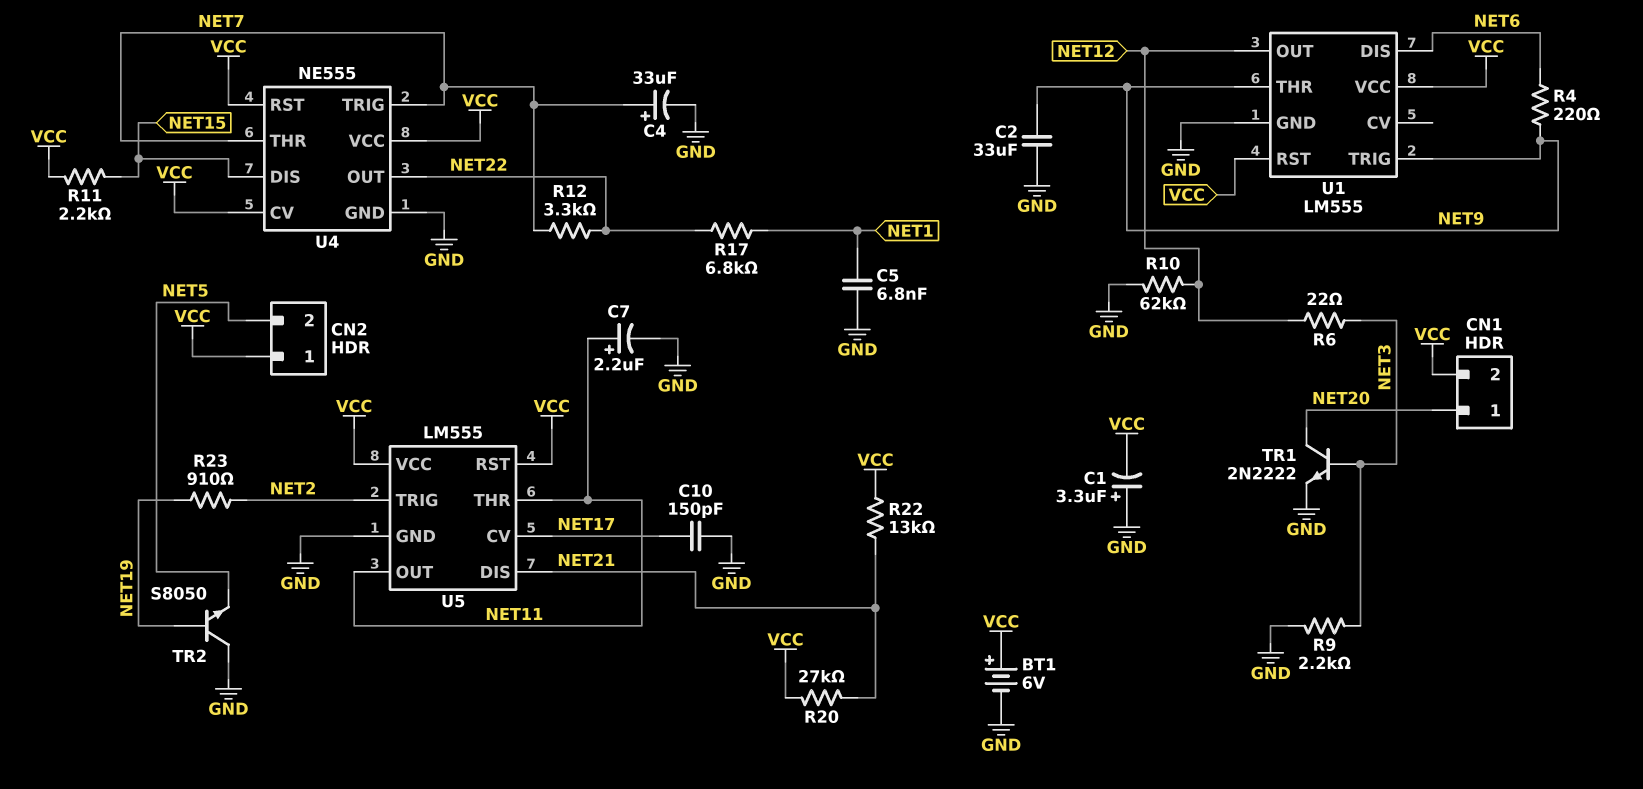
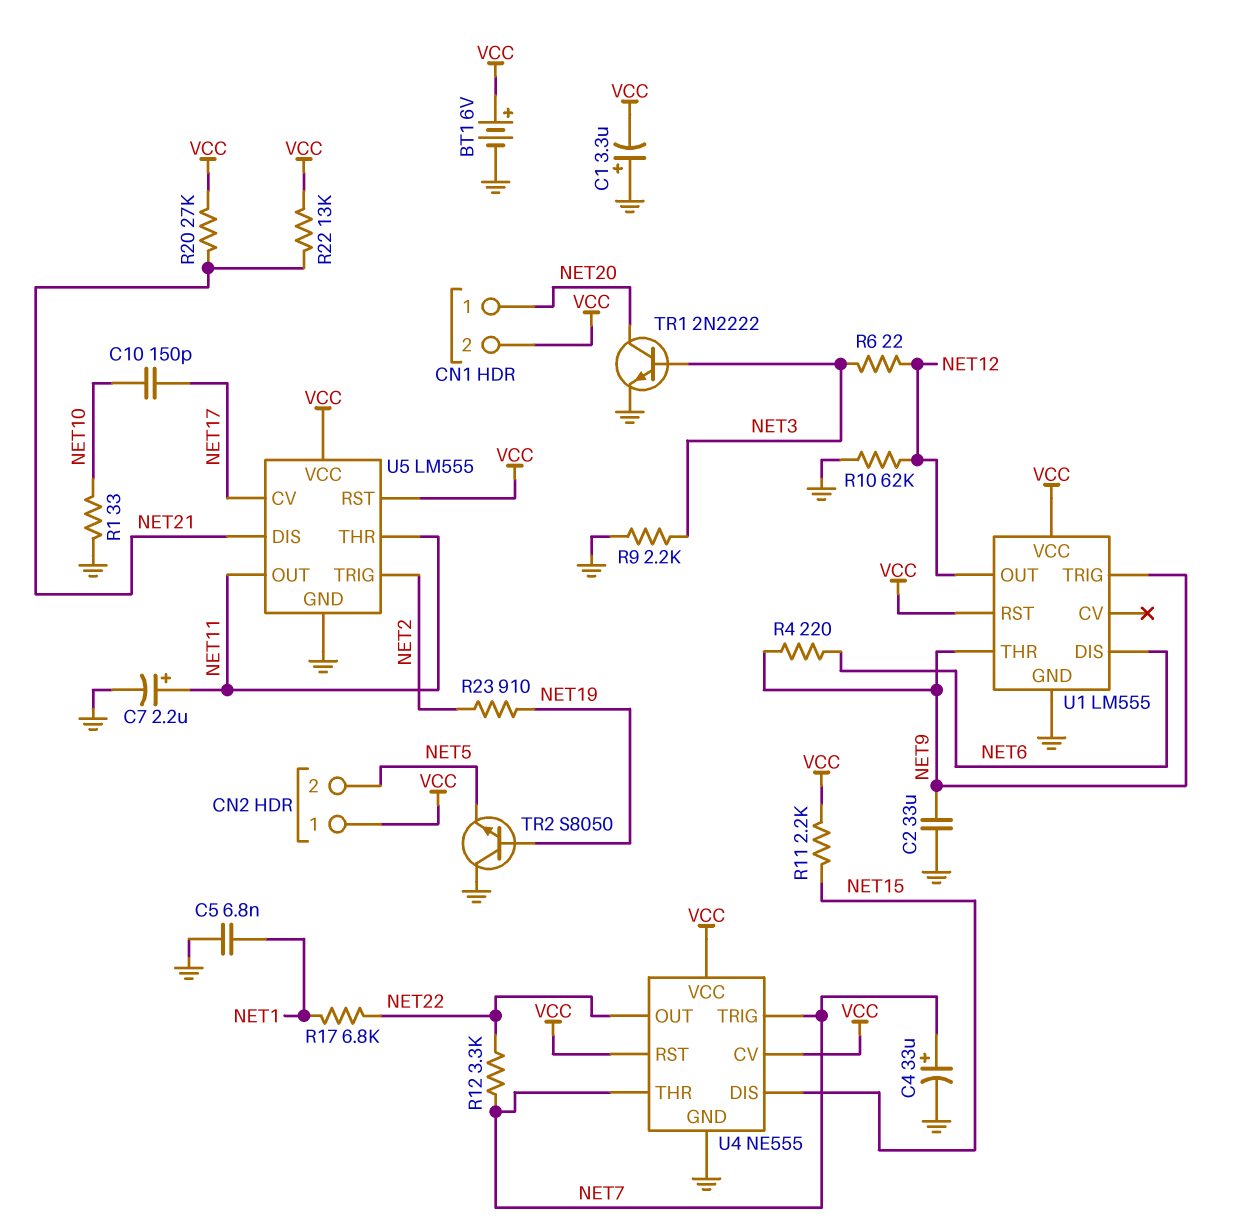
C10: 150pF (GND, NET17) -> 150pF (NET10, NET17)
R1: none -> 33 (GND, NET10)

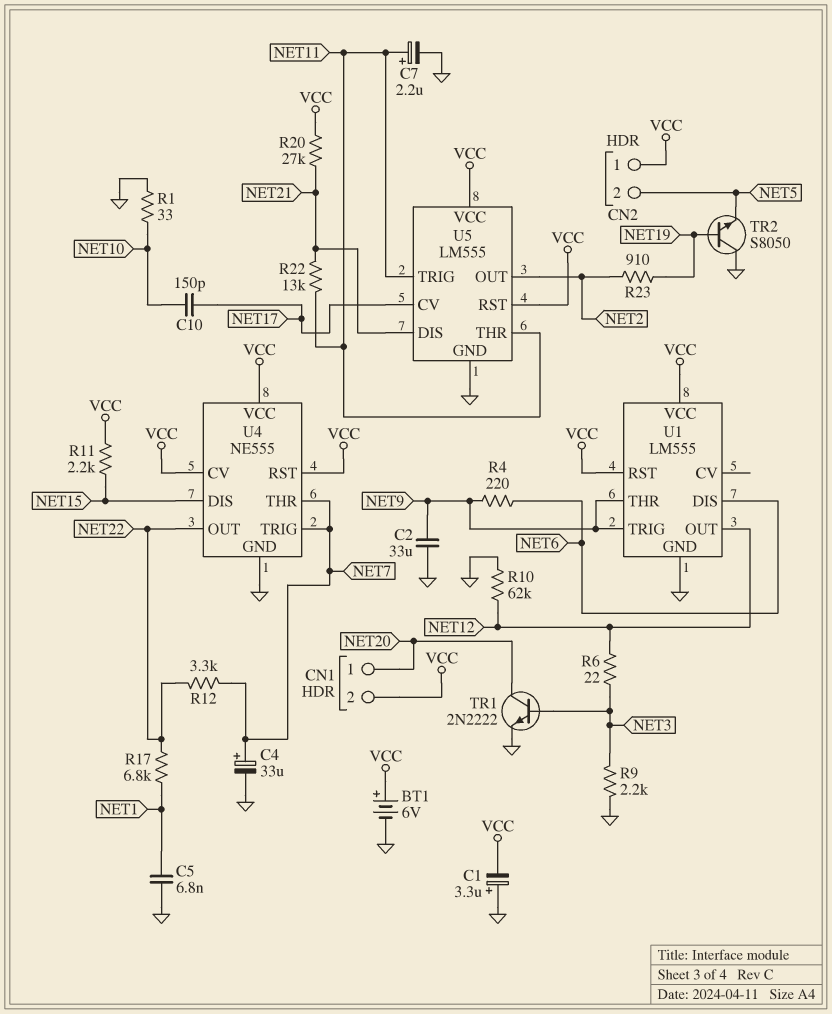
R22: 13k (NET21, VCC) -> 13k (NET11, NET21)
U5 pin OUT: NET11 -> NET2
U5 pin TRIG: NET2 -> NET11

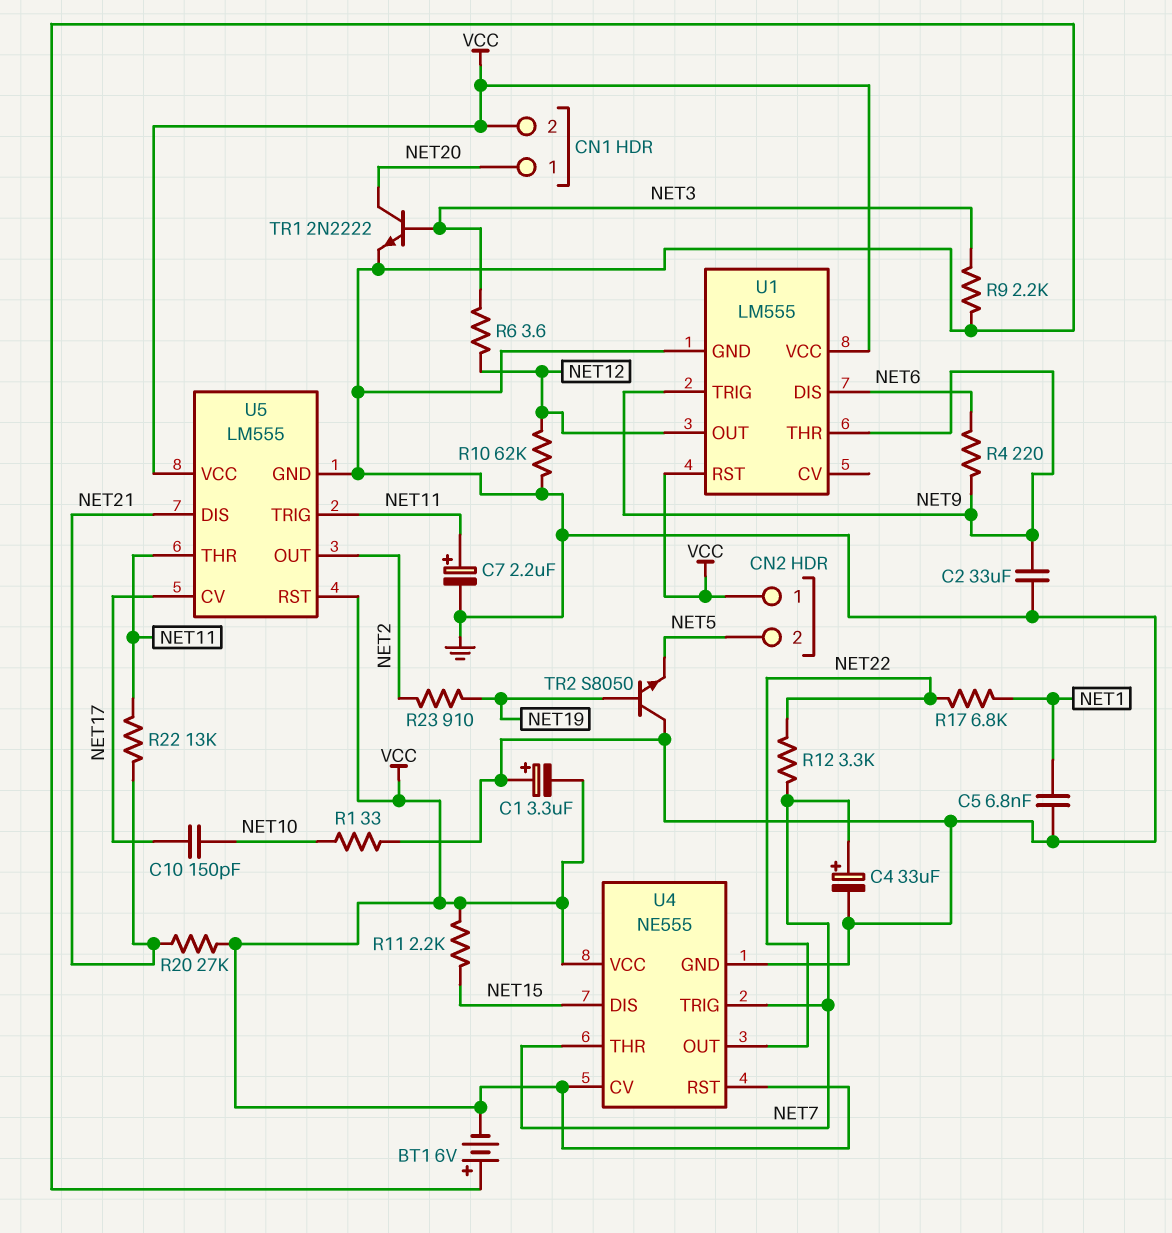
BT1: 6V (plus VCC, minus GND) -> 6V (plus GND, minus VCC)
R6: 22 (NET3, NET12) -> 3.6 (NET3, NET12)

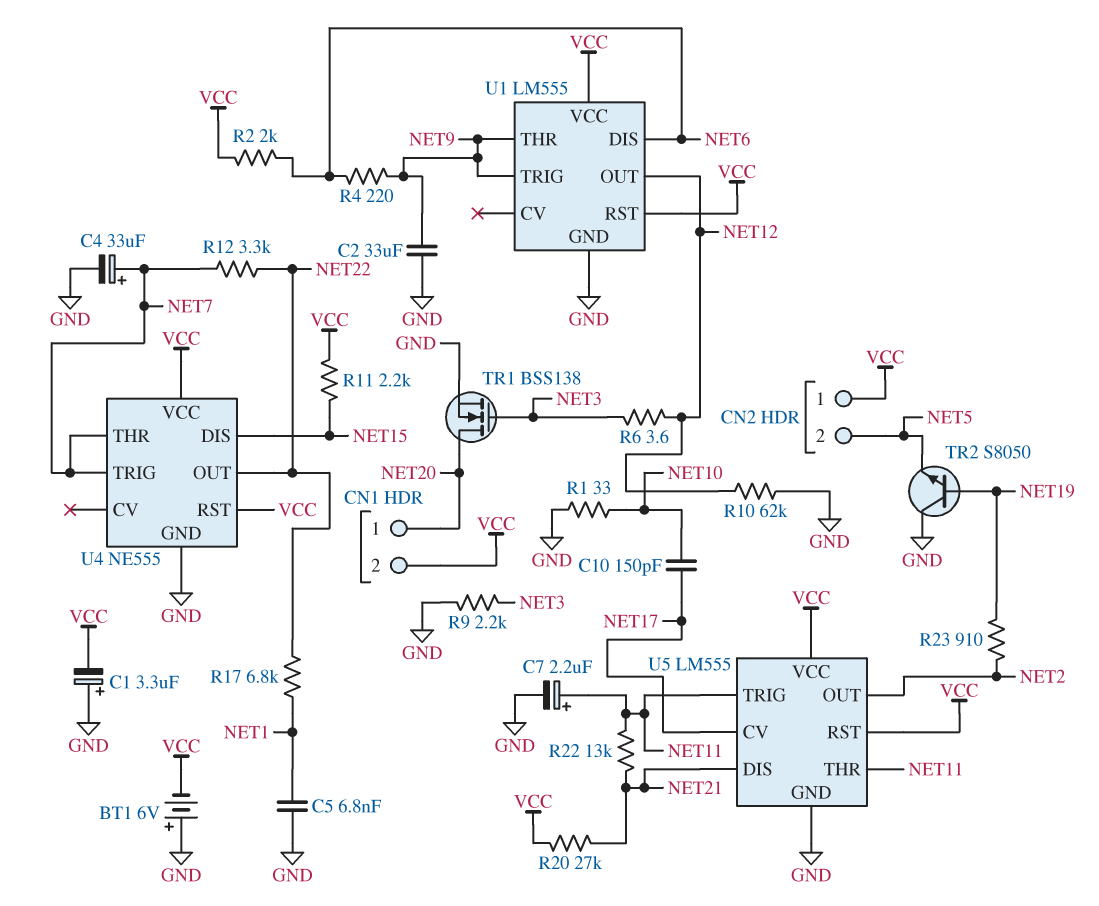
R2: none -> 2k (NET6, VCC)
TR1: NPN 2N2222 (B NET3, C NET20, E GND) -> NMOS BSS138 (G NET3, D NET20, S GND)
U4 pin CV: VCC -> none

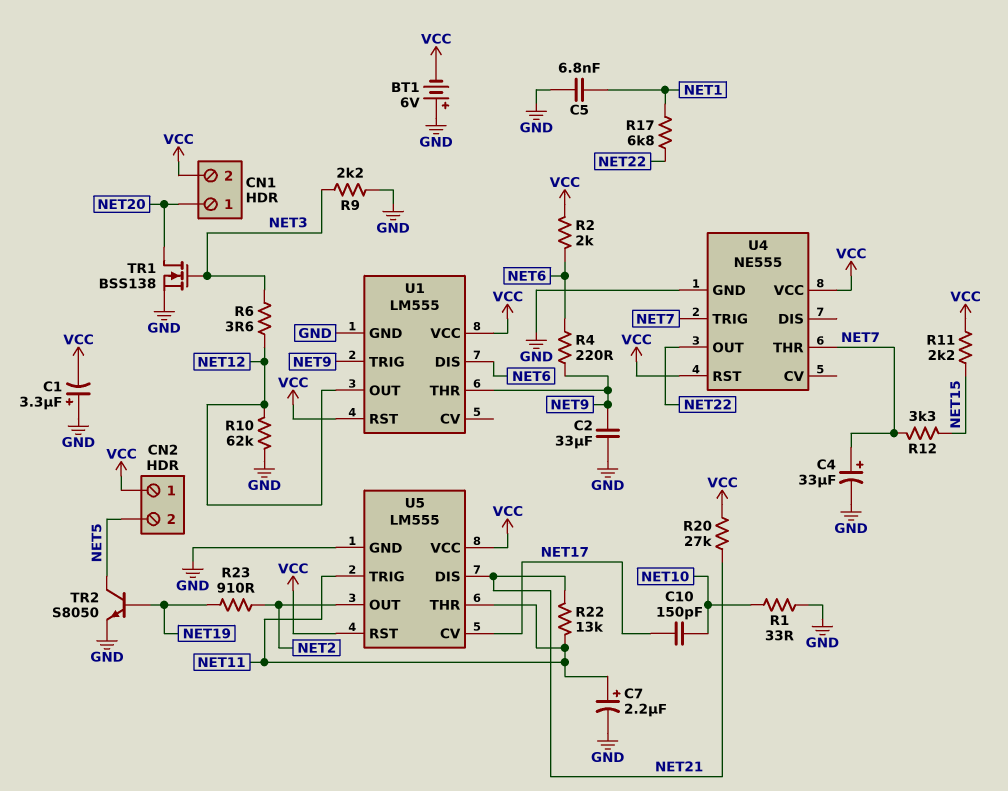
R12: 3.3k (NET7, NET22) -> 3.3k (NET7, NET15)
TR2: NPN S8050 (B NET19, C GND, E NET5) -> NPN S8050 (B NET19, C NET5, E GND)
U4 pin DIS: NET15 -> none

